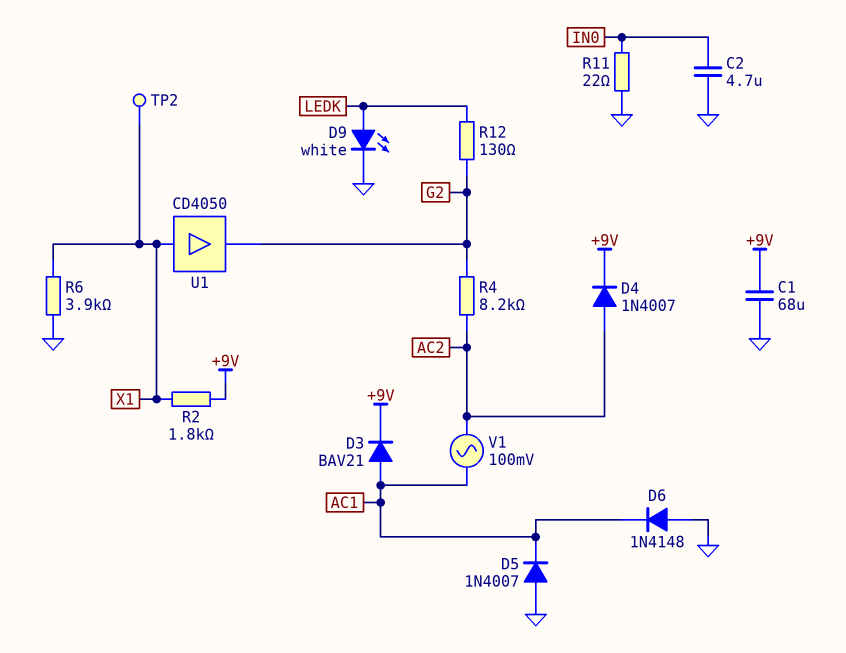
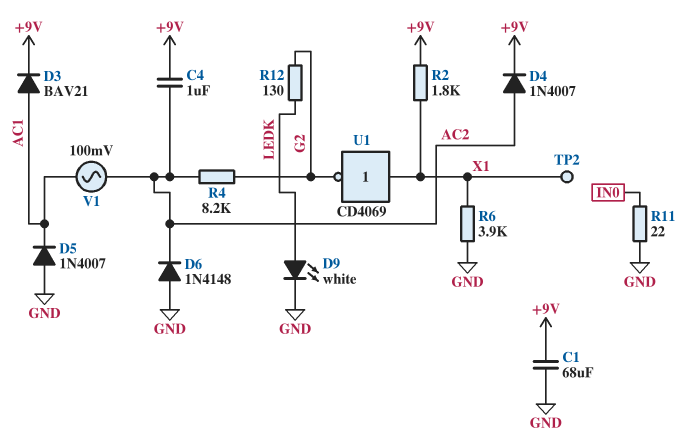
C2: 4.7uF (GND, IN0) -> none
C4: none -> 1uF (+9V, AC2)
D6: diode 1N4148 (A GND, K AC1) -> diode 1N4148 (A GND, K AC2)
U1: buffer CD4050 (in X1, out G2) -> NOT CD4069 (in X1, out G2)

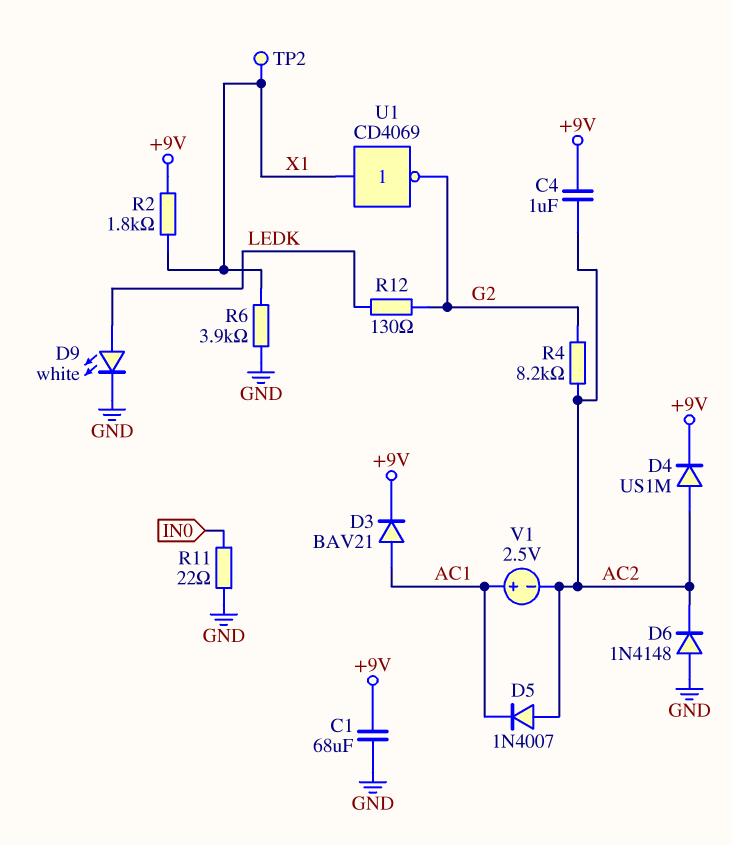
D4: diode 1N4007 (A AC2, K +9V) -> diode US1M (A AC2, K +9V)
D5: diode 1N4007 (A GND, K AC1) -> diode 1N4007 (A AC2, K AC1)
V1: AC 100mV (AC1, AC2) -> 2.5V (plus AC1, minus AC2)

